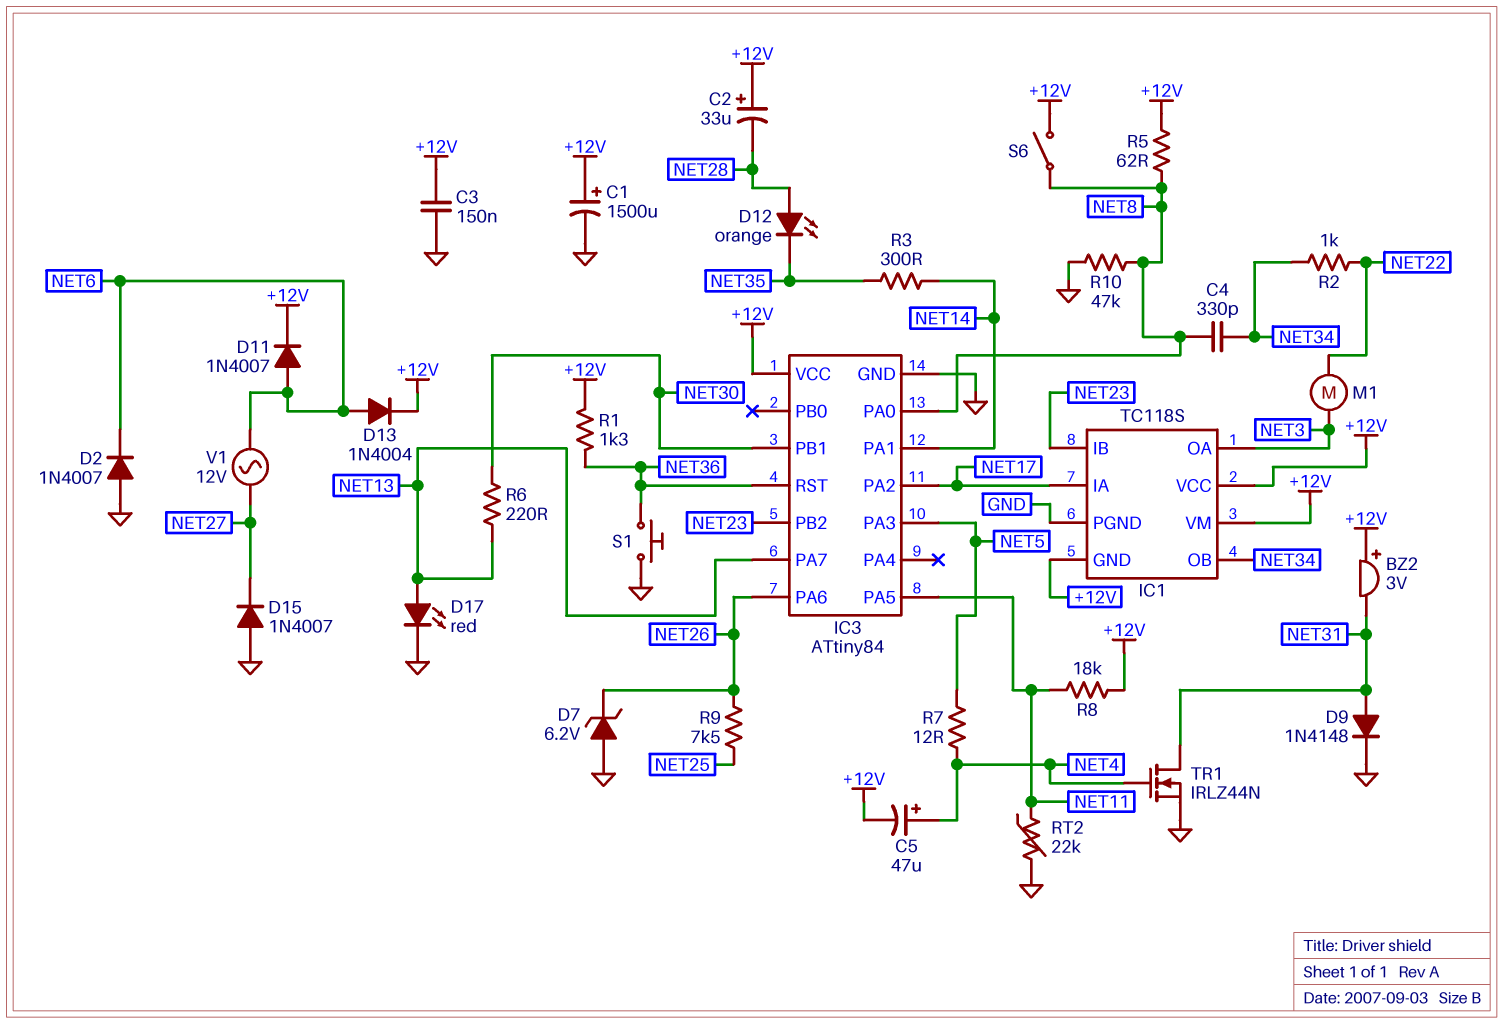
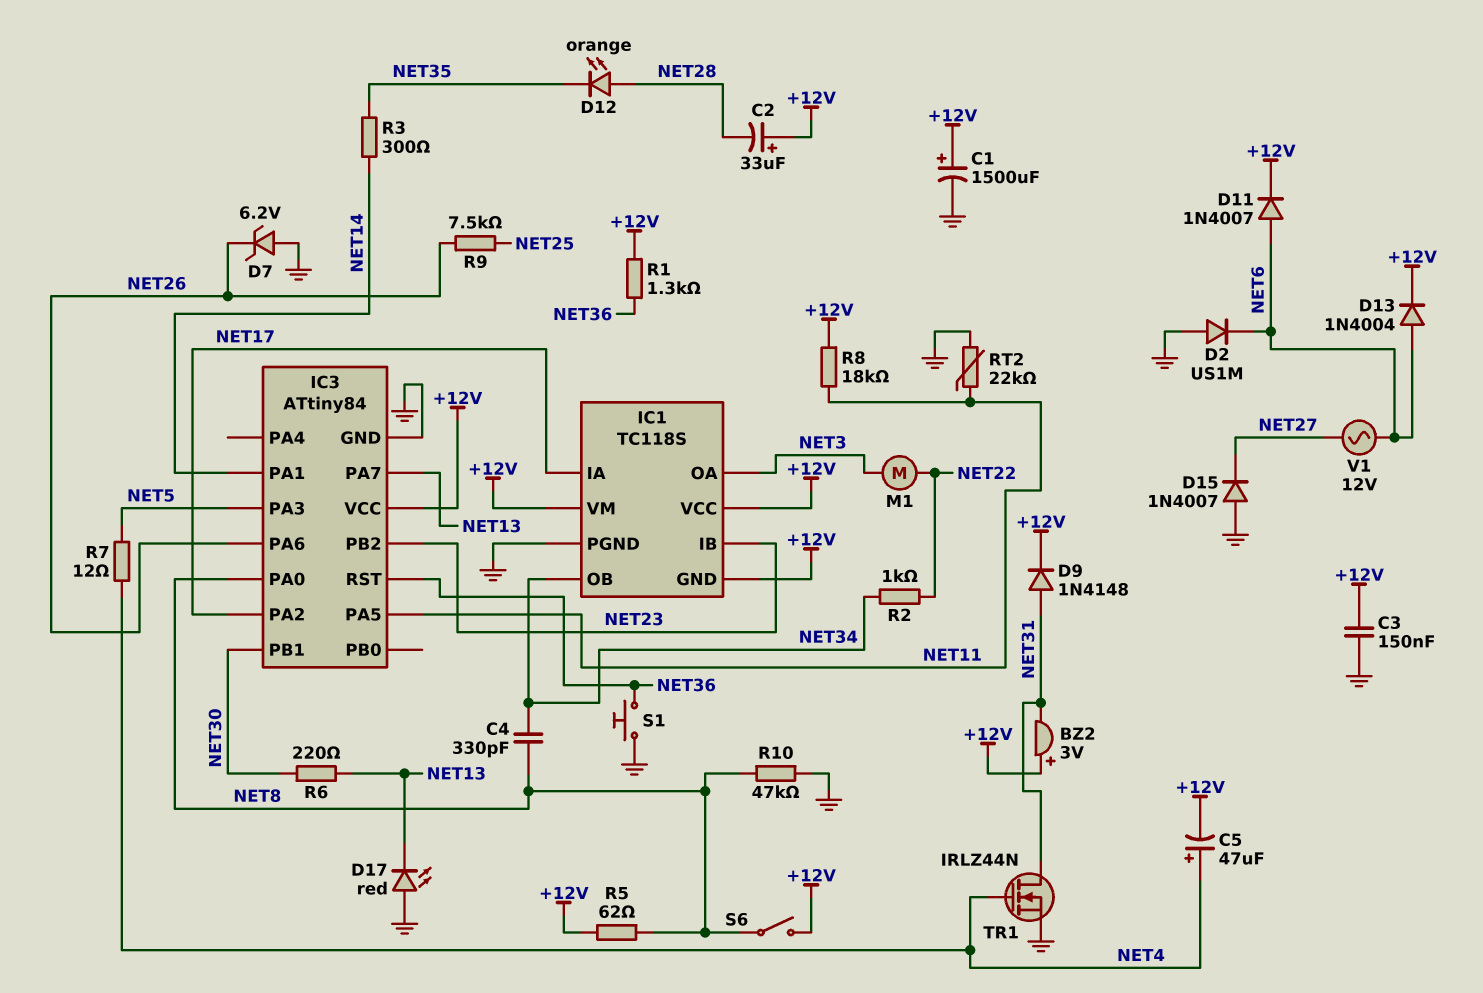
D2: diode 1N4007 (A GND, K NET6) -> diode US1M (A GND, K NET6)
D9: diode 1N4148 (A NET31, K GND) -> diode 1N4148 (A NET31, K +12V)
D17: LED red (A NET13, K GND) -> LED red (A GND, K NET13)

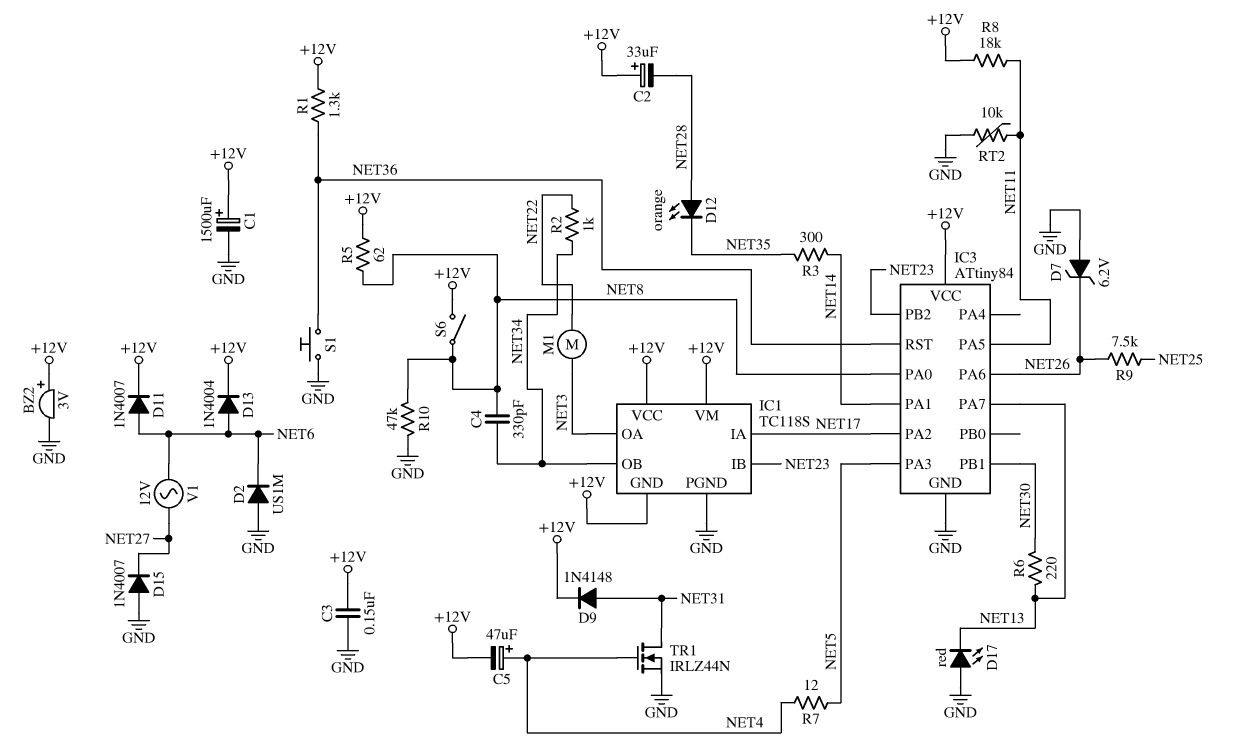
BZ2: buzzer 3V (plus +12V, minus NET31) -> buzzer 3V (plus +12V, minus GND)
RT2: 22k (GND, NET11) -> 10k (GND, NET11)

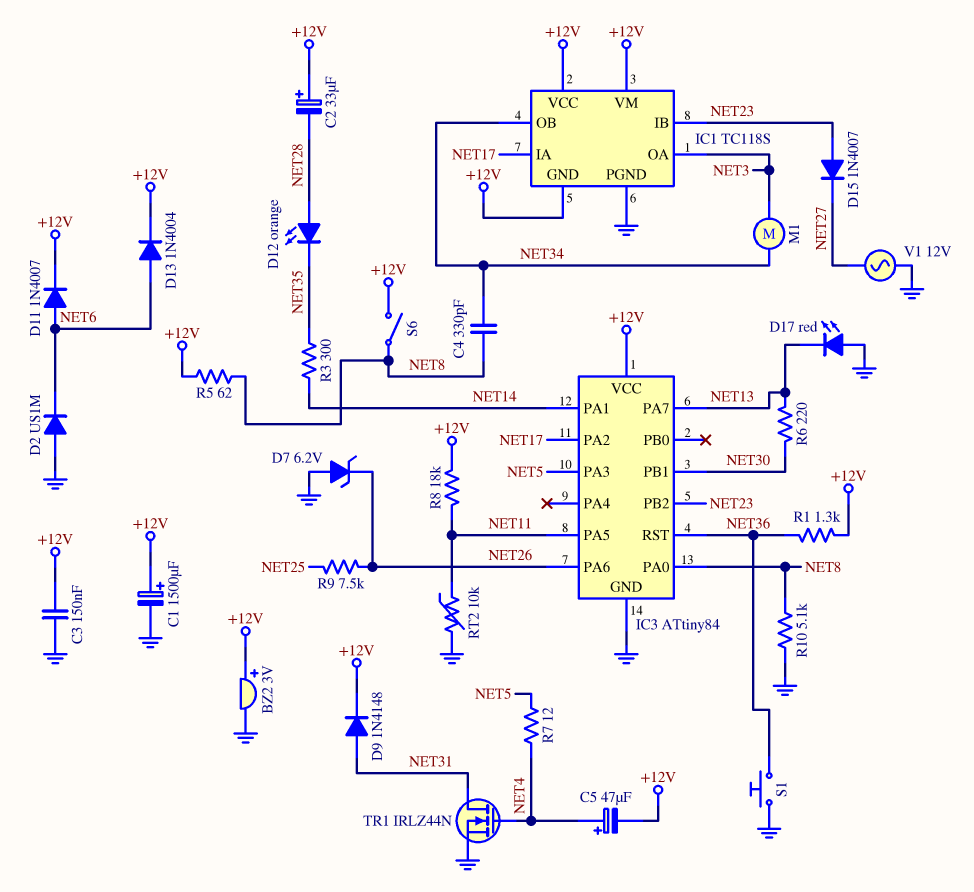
D15: diode 1N4007 (A GND, K NET27) -> diode 1N4007 (A NET23, K NET27)
M1: motor (NET3, NET22) -> motor (NET3, NET34)
R2: 1k (NET22, NET34) -> none
R10: 47k (GND, NET8) -> 5.1k (GND, NET8)
V1: AC 12V (NET6, NET27) -> AC 12V (GND, NET27)

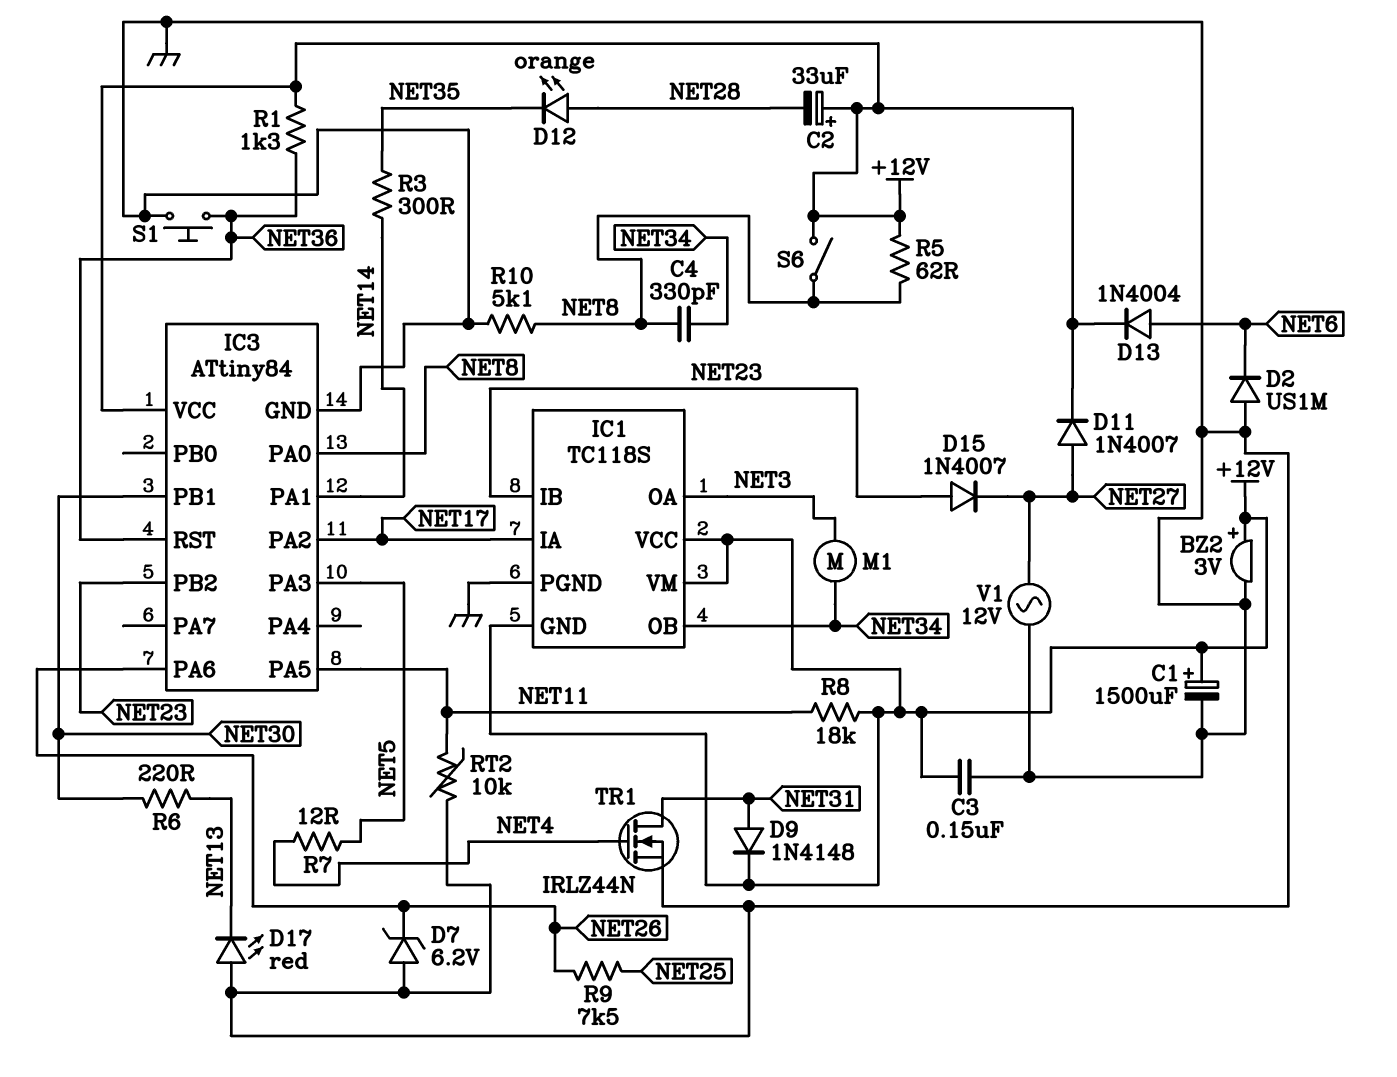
C5: 47uF (plus NET4, minus +12V) -> none
D11: diode 1N4007 (A NET6, K +12V) -> diode 1N4007 (A NET27, K +12V)
IC3 pin PA7: NET13 -> none

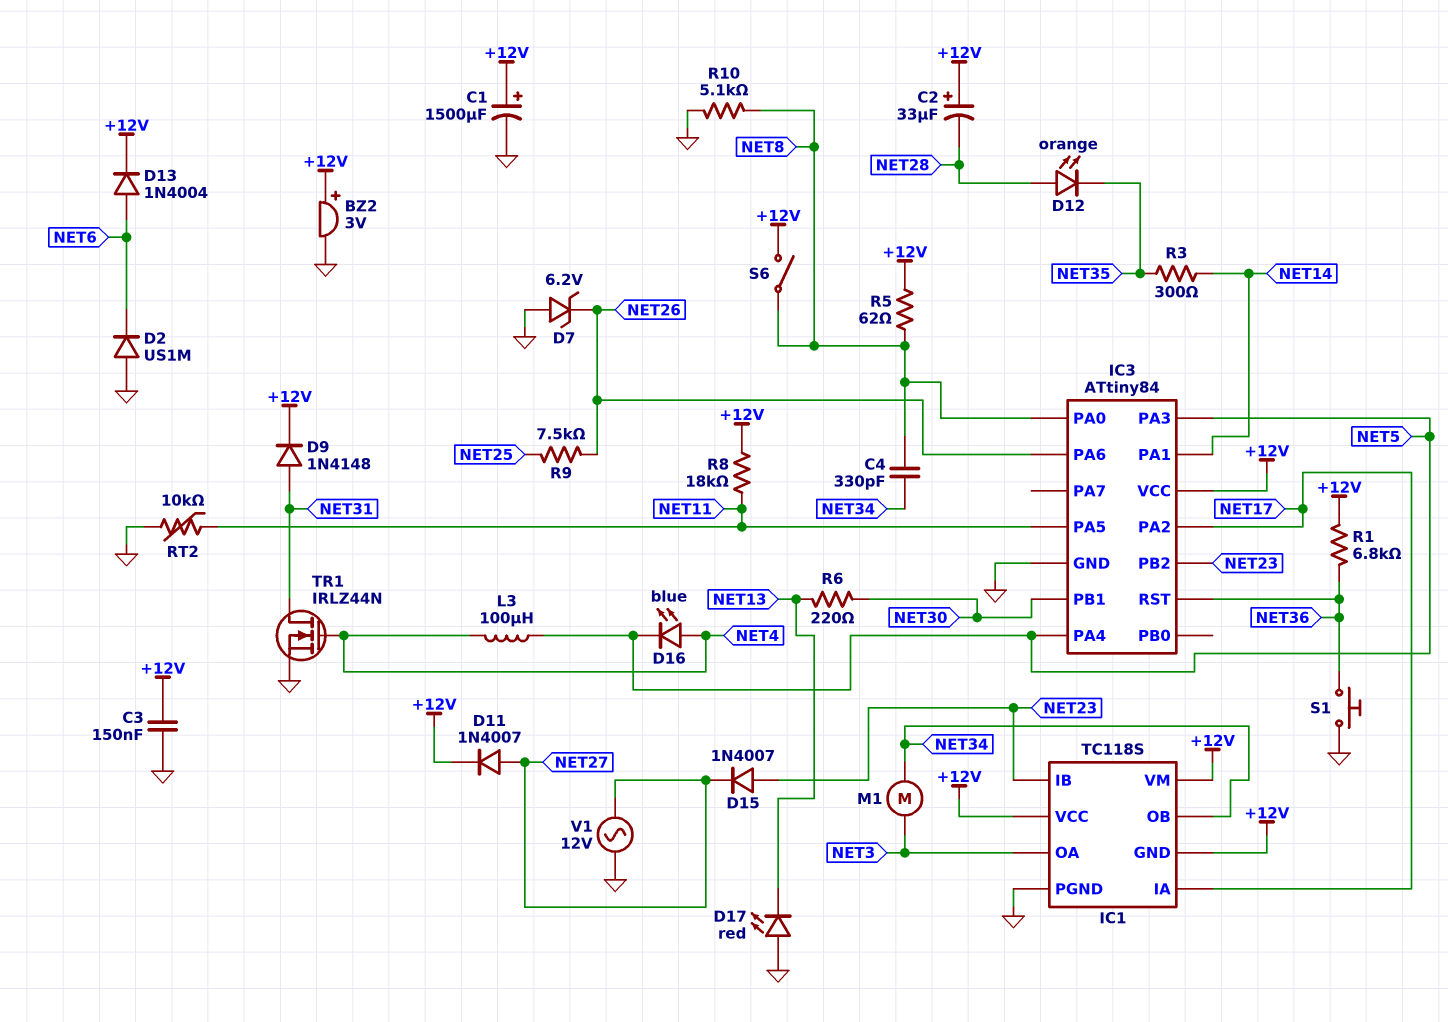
D16: none -> LED blue (A NET4, K NET5)
IC3 pin PA4: none -> NET5
L3: none -> 100uH (NET4, NET5)
R1: 1.3k (+12V, NET36) -> 6.8k (+12V, NET36)
R7: 12 (NET4, NET5) -> none

